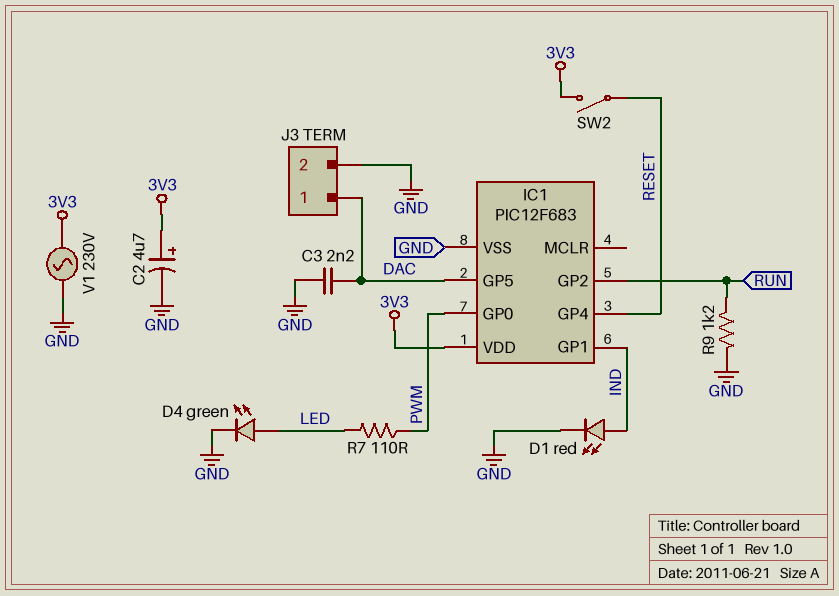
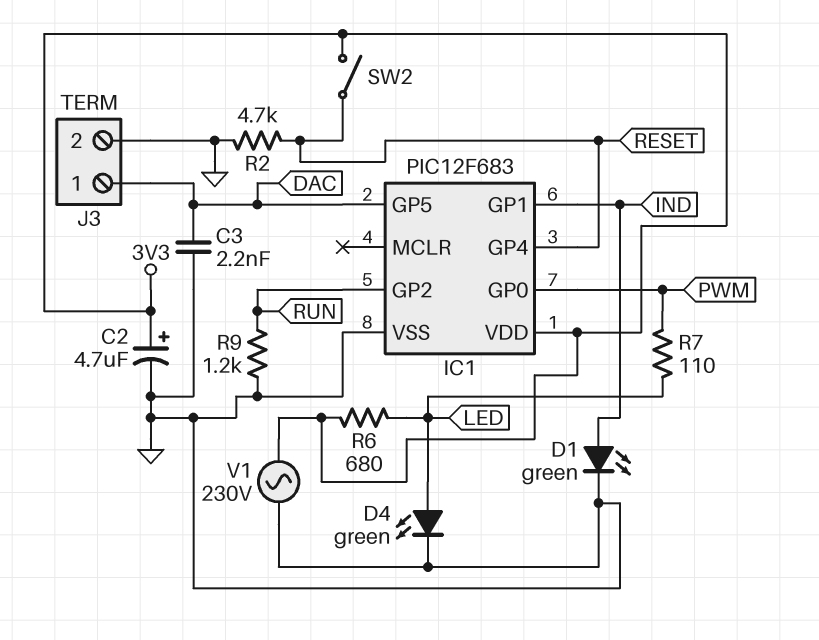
D1: LED red (A IND, K GND) -> LED green (A IND, K GND)
R2: none -> 4.7k (GND, RESET)
R6: none -> 680 (3V3, LED)

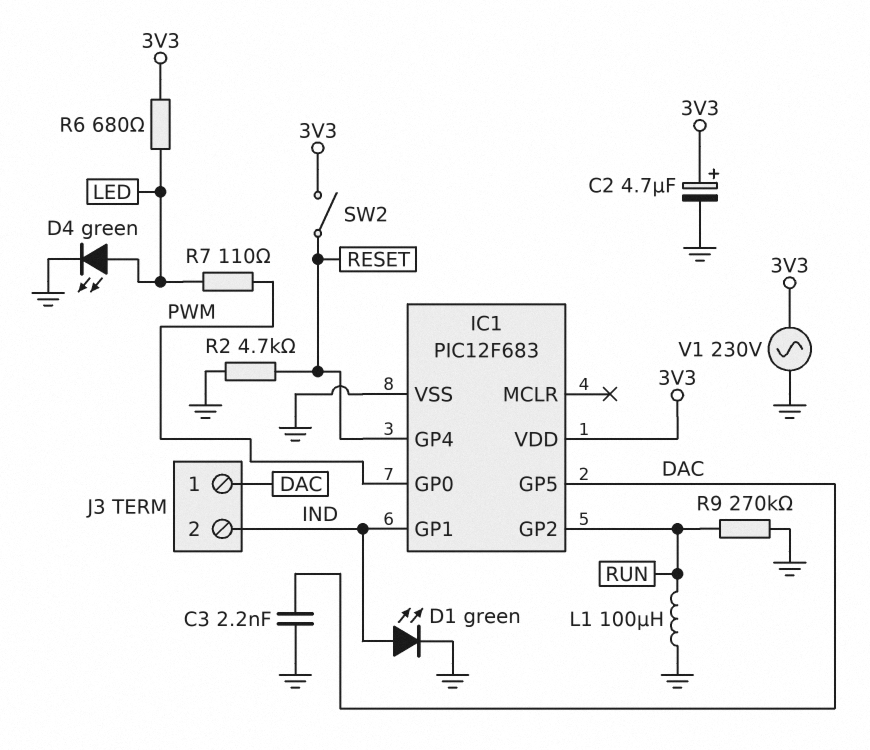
J3 pin 2: GND -> IND
L1: none -> 100uH (GND, RUN)
R9: 1.2k (GND, RUN) -> 270k (GND, RUN)

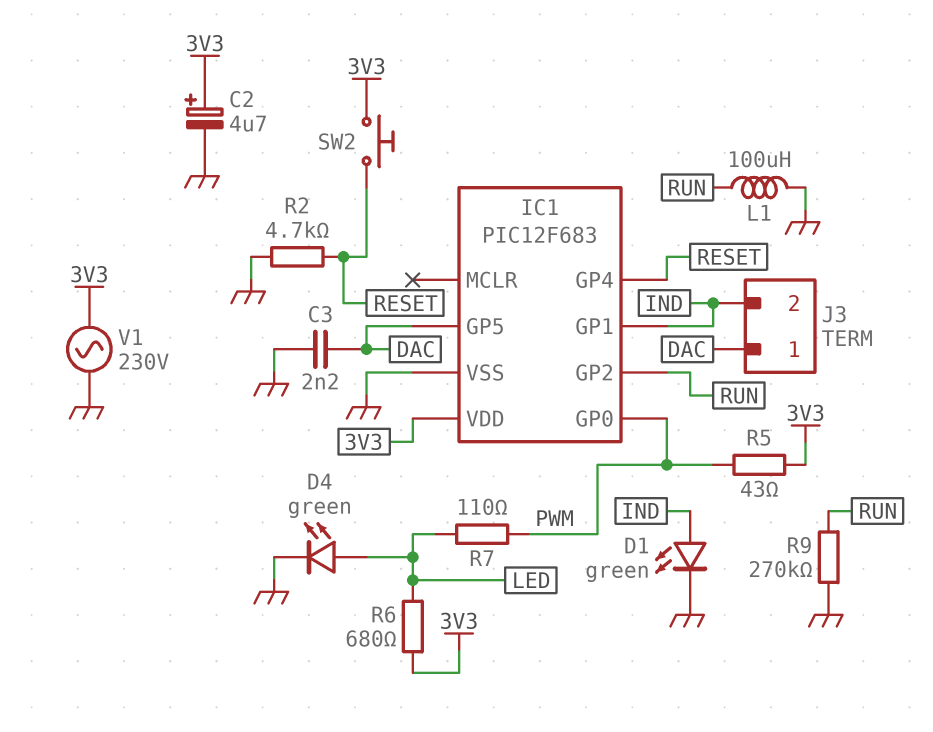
R5: none -> 43 (3V3, PWM)
SW2: switch (3V3, RESET) -> button (3V3, RESET)

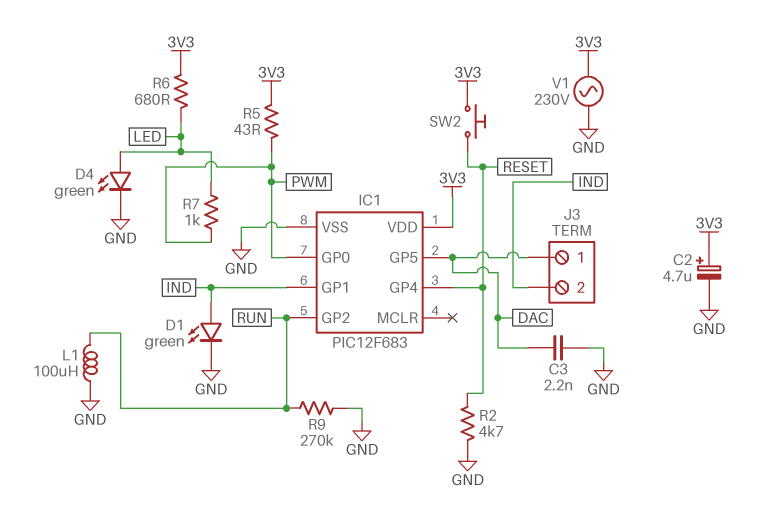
R7: 110 (LED, PWM) -> 1k (LED, PWM)

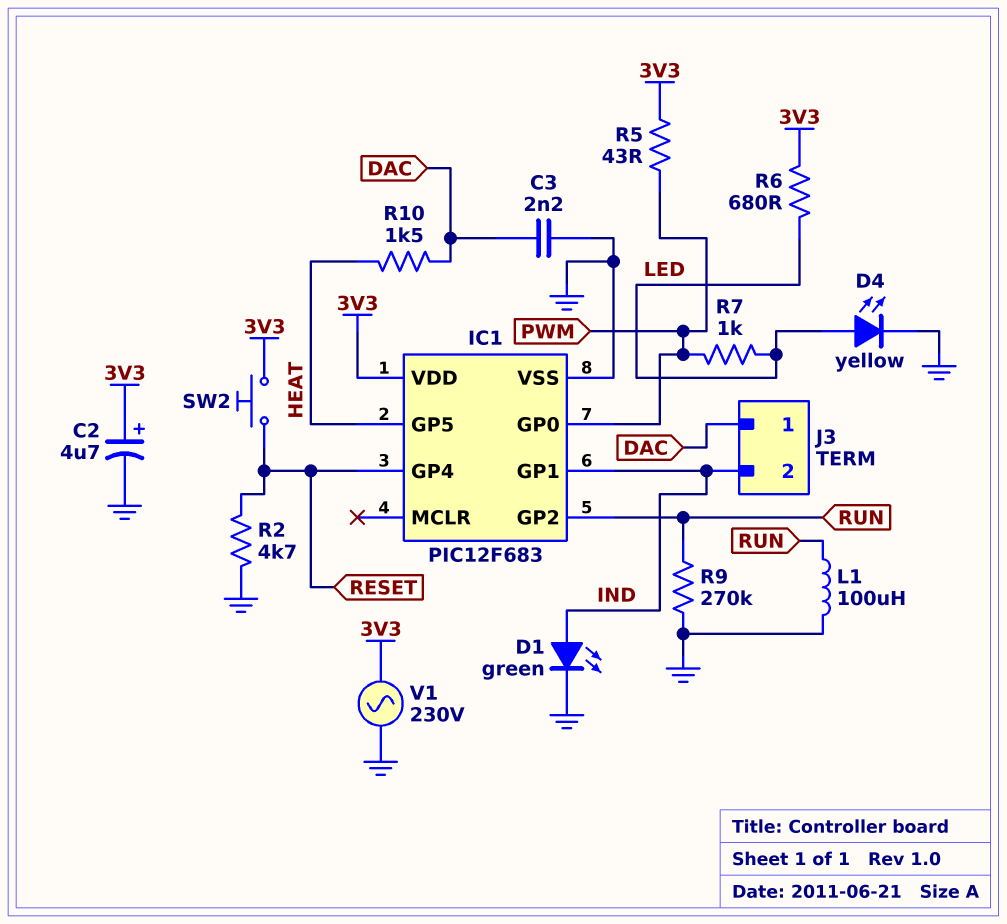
D4: LED green (A LED, K GND) -> LED yellow (A LED, K GND)
IC1 pin GP5: DAC -> HEAT
R10: none -> 1.5k (DAC, HEAT)

